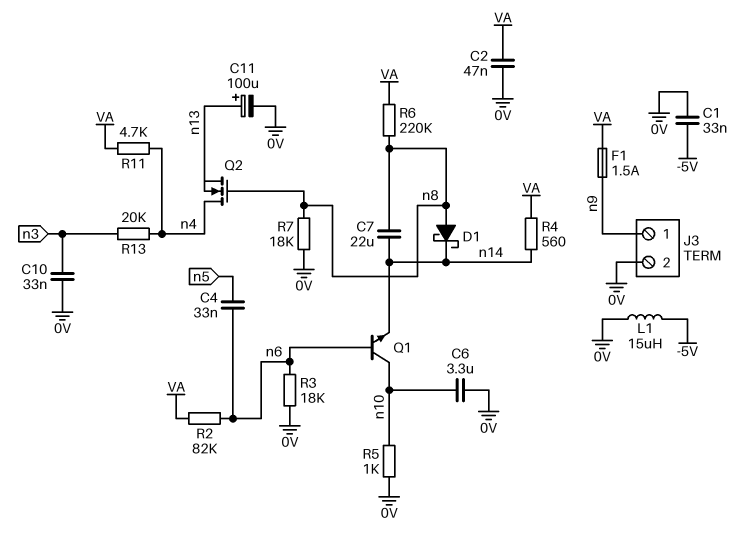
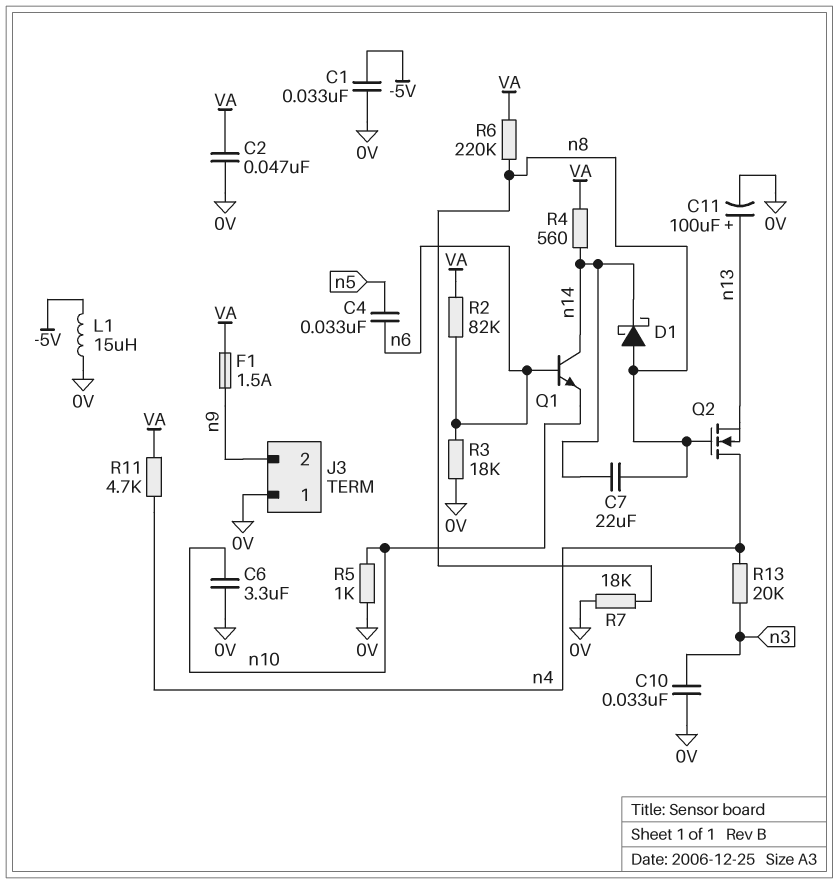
J3 pin 1: n9 -> 0V
J3 pin 2: 0V -> n9
Q1: NPN (B n6, C n10, E n14) -> NPN (B n6, C n14, E n10)

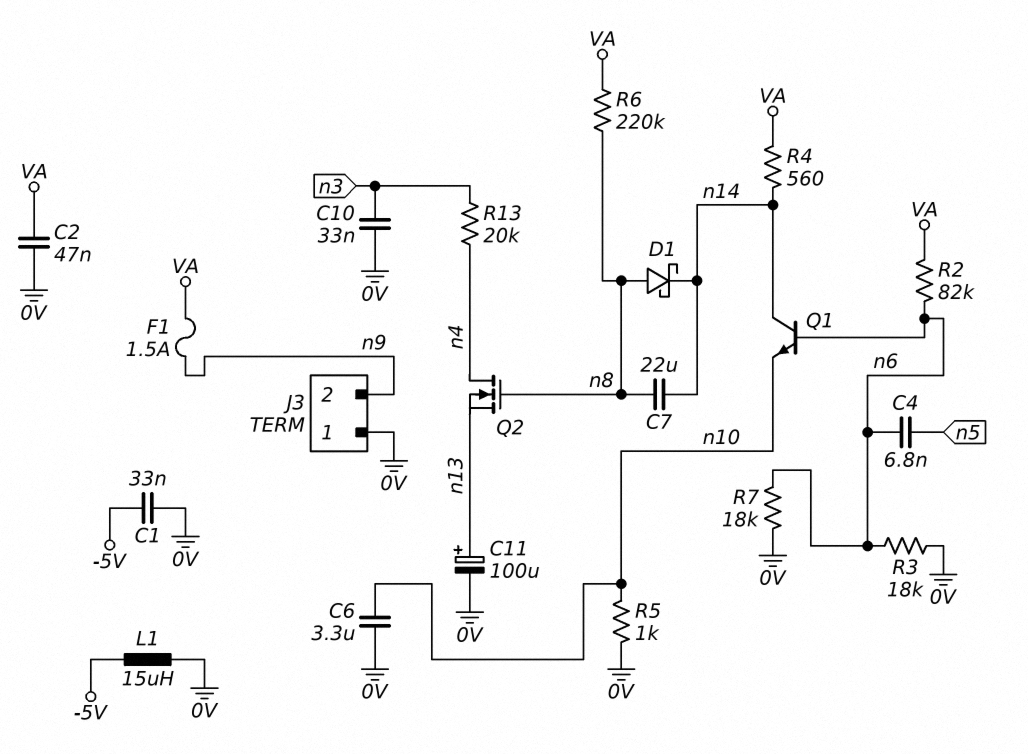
C4: 33nF (n5, n6) -> 6.8nF (n5, n6)
R7: 18k (0V, n8) -> 18k (0V, n6)
R11: 4.7k (VA, n4) -> none

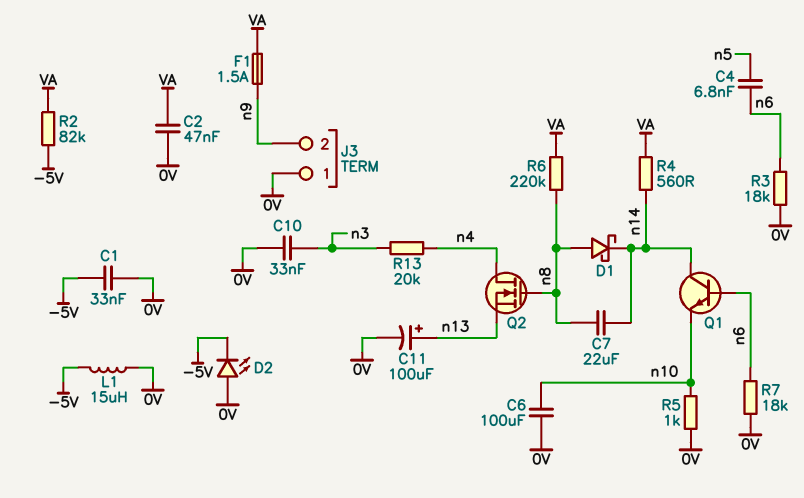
C6: 3.3uF (0V, n10) -> 100uF (0V, n10)
D2: none -> LED (A 0V, K -5V)
R2: 82k (VA, n6) -> 82k (-5V, VA)

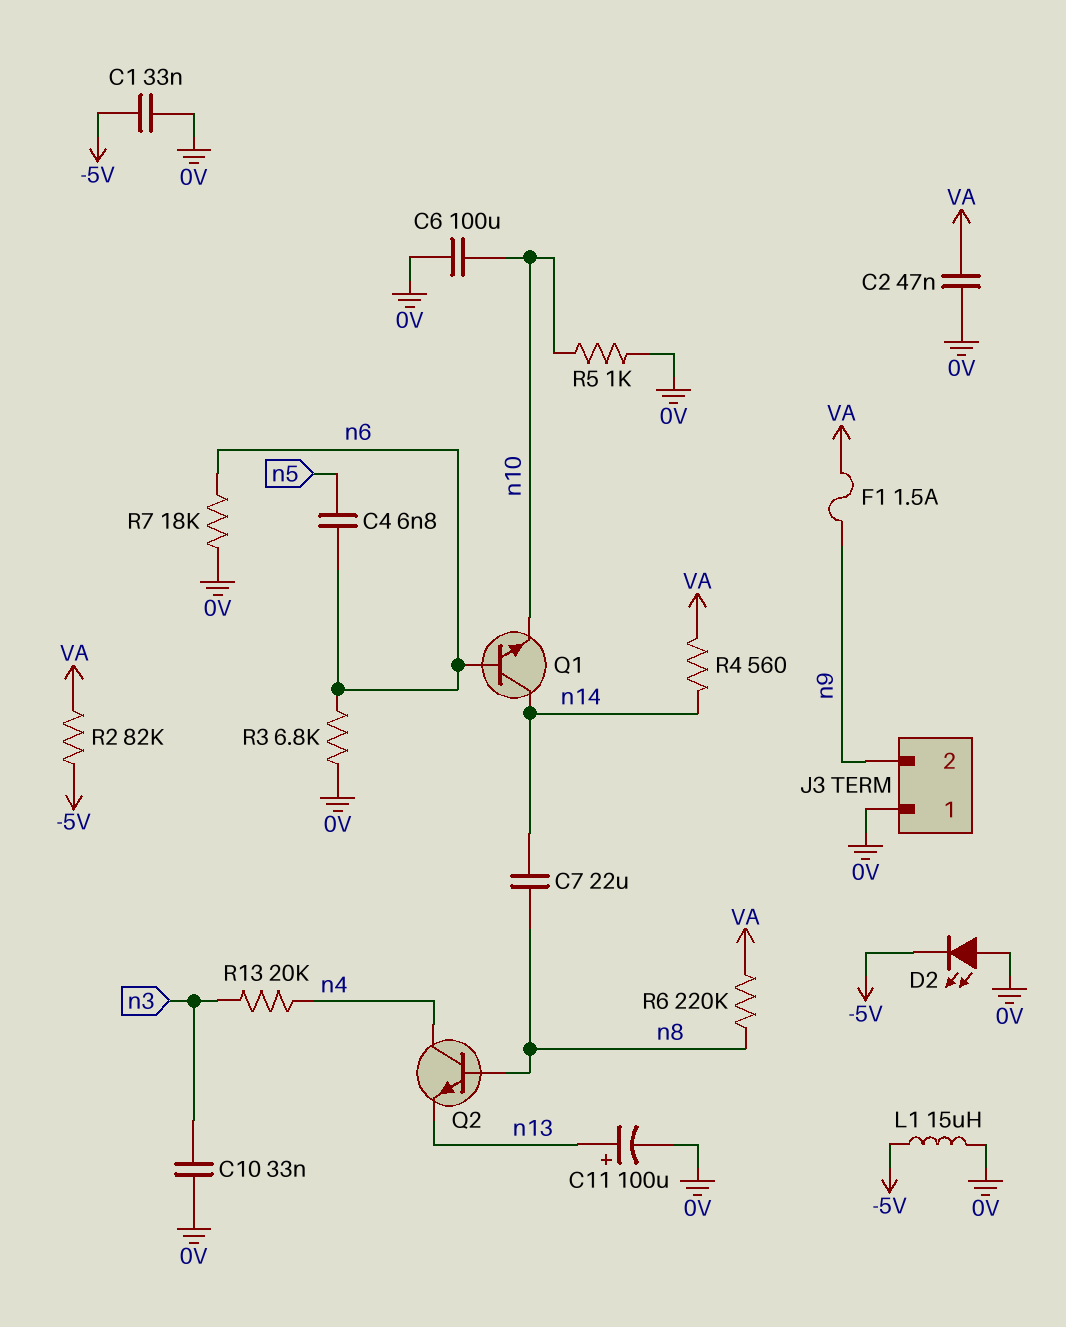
D1: schottky (A n8, K n14) -> none
Q2: NMOS (G n8, D n4, S n13) -> NPN (B n8, C n4, E n13)
R3: 18k (0V, n6) -> 6.8k (0V, n6)

